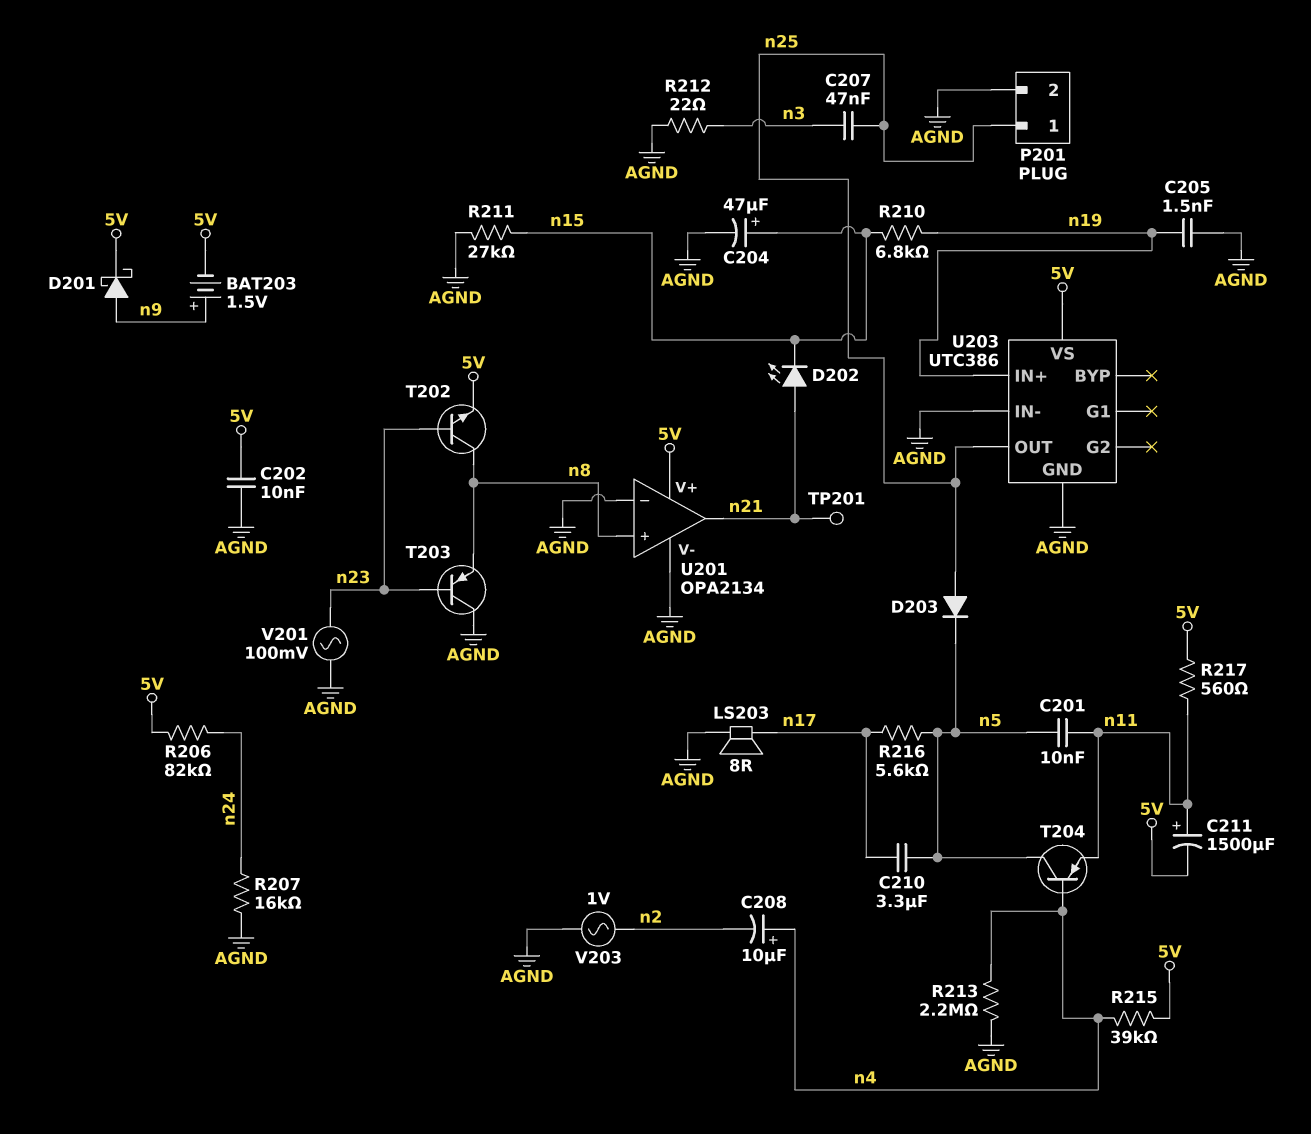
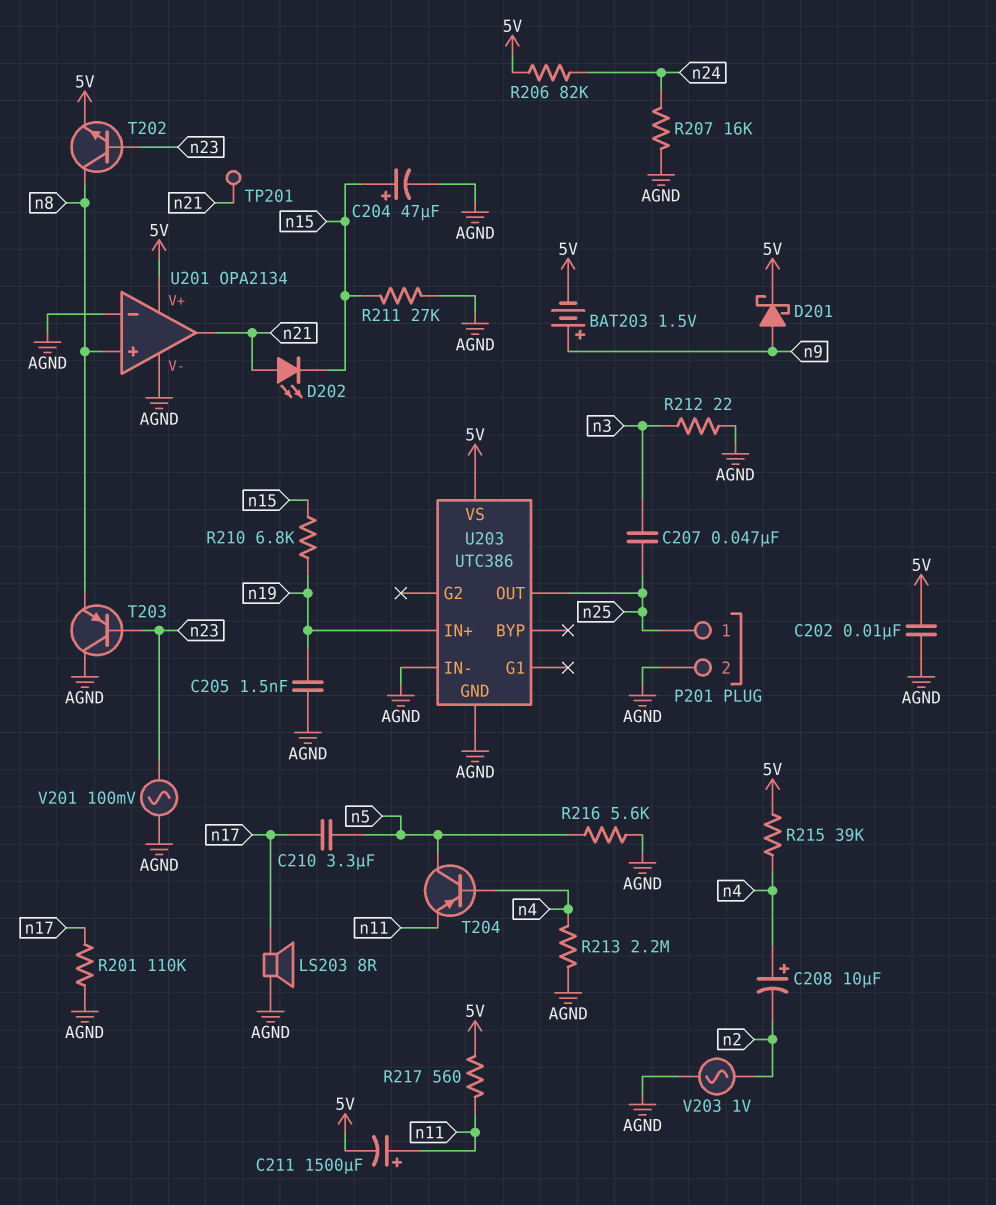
C201: 10nF (n5, n11) -> none
D203: diode (A n25, K n5) -> none
R201: none -> 110k (AGND, n17)
R216: 5.6k (n5, n17) -> 5.6k (AGND, n5)

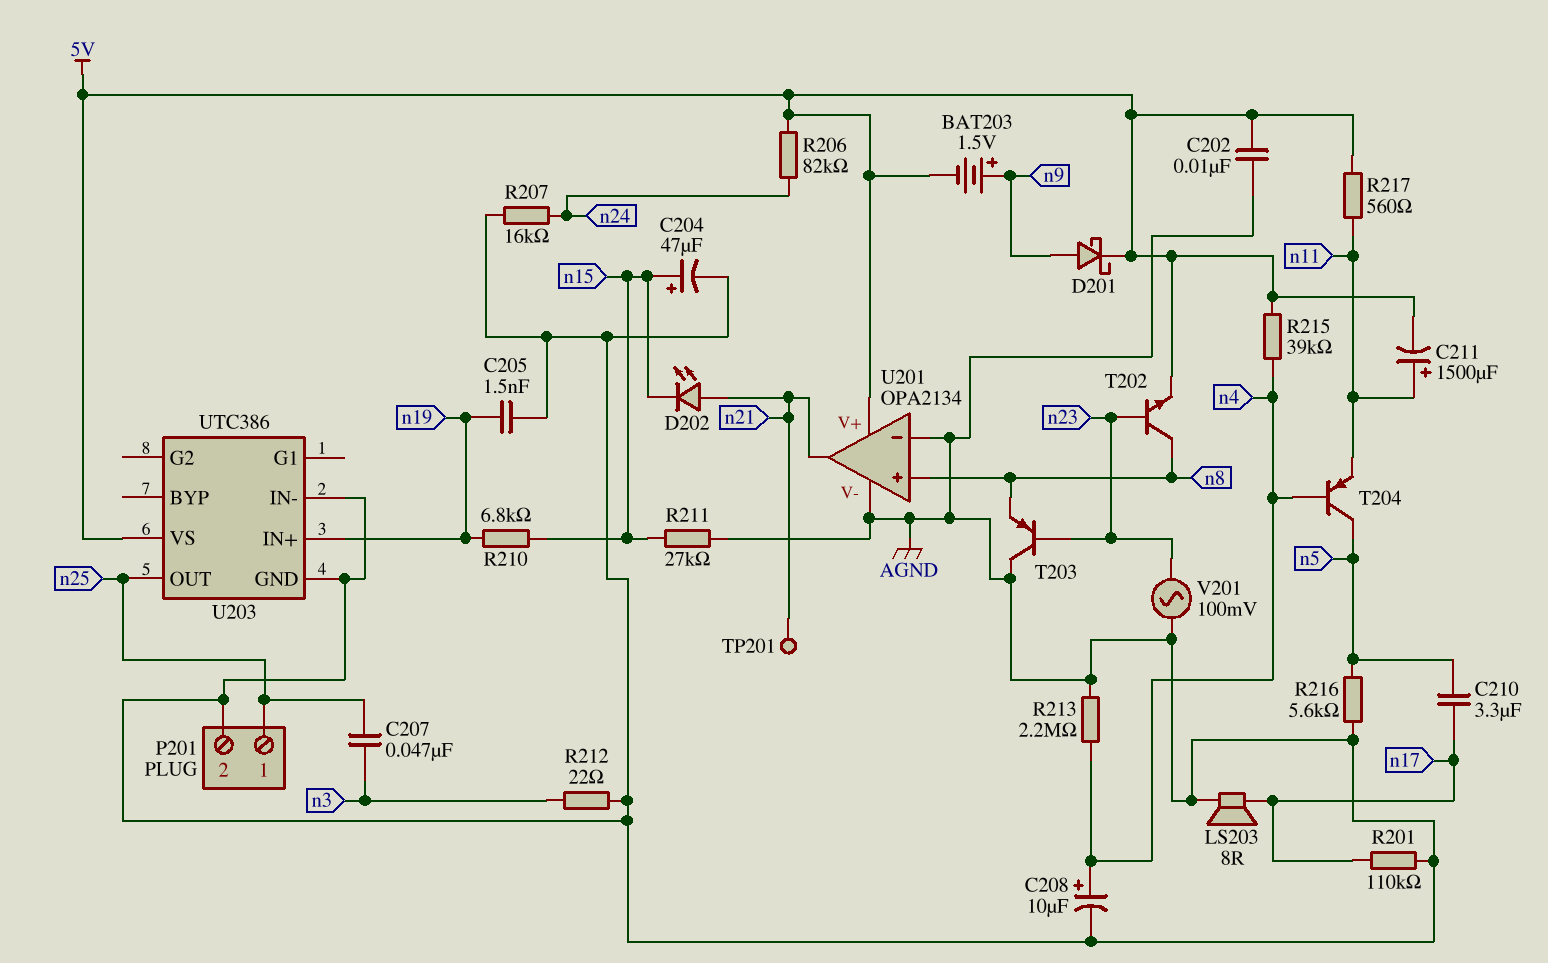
C208: 10uF (plus n4, minus n2) -> 10uF (plus n4, minus AGND)
V203: AC 1V (AGND, n2) -> none

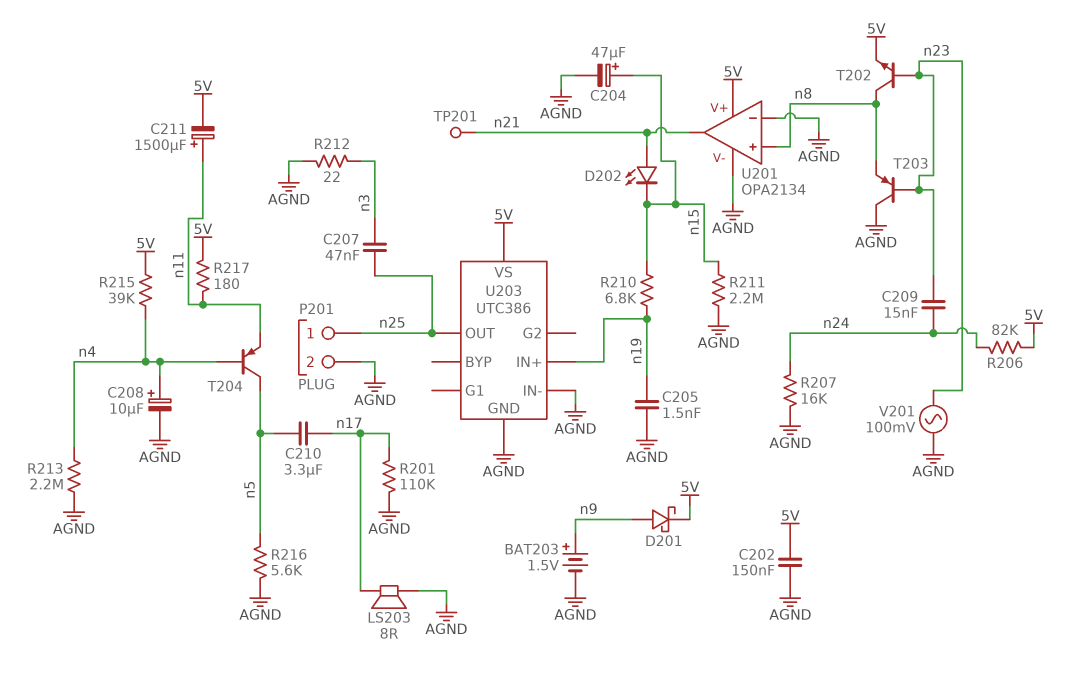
BAT203: 1.5V (plus n9, minus 5V) -> 1.5V (plus n9, minus AGND)
C202: 10nF (5V, AGND) -> 150nF (5V, AGND)
C209: none -> 15nF (n23, n24)
R211: 27k (AGND, n15) -> 2.2M (AGND, n15)
R217: 560 (5V, n11) -> 180 (5V, n11)

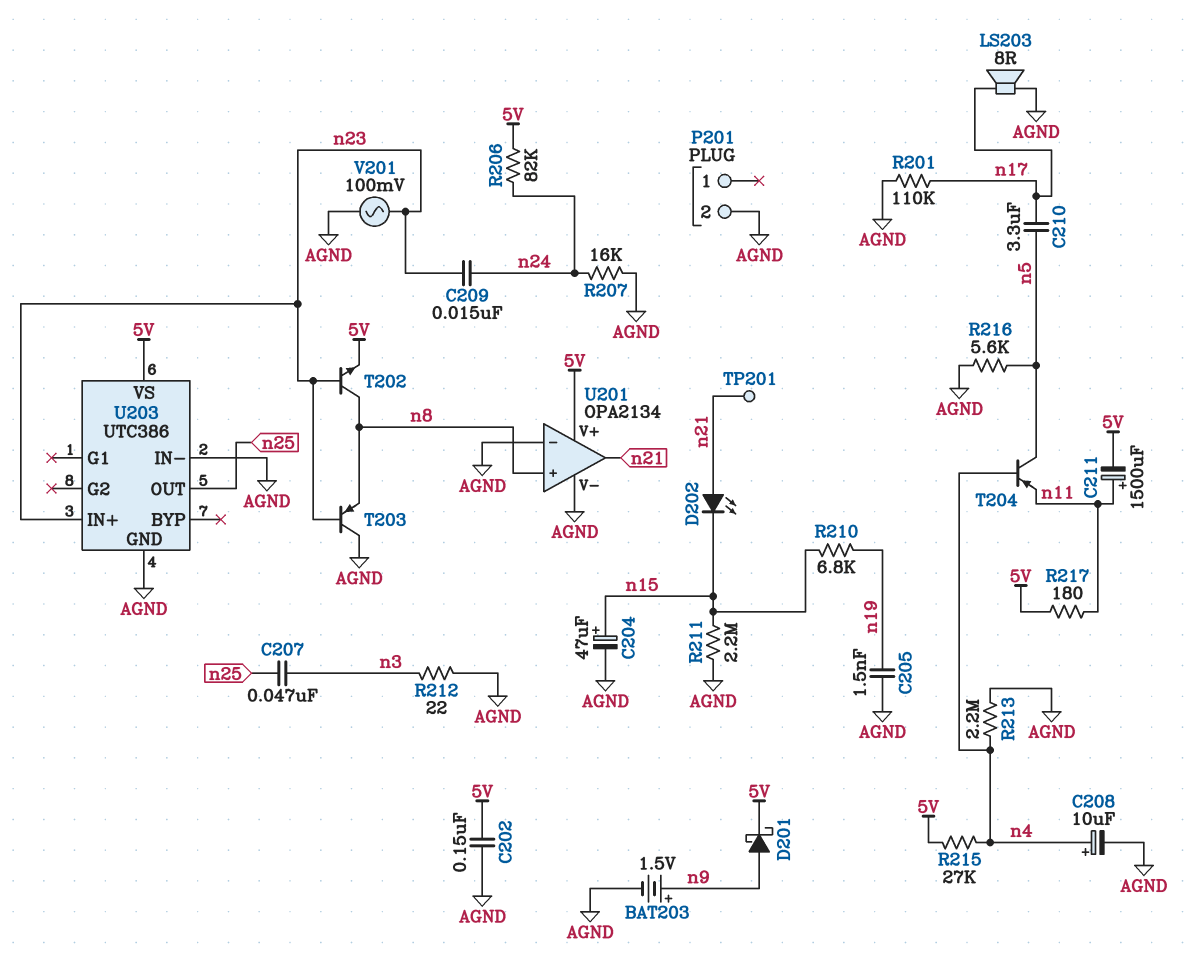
P201 pin 1: n25 -> none
R215: 39k (5V, n4) -> 27k (5V, n4)
U203 pin IN+: n19 -> n23

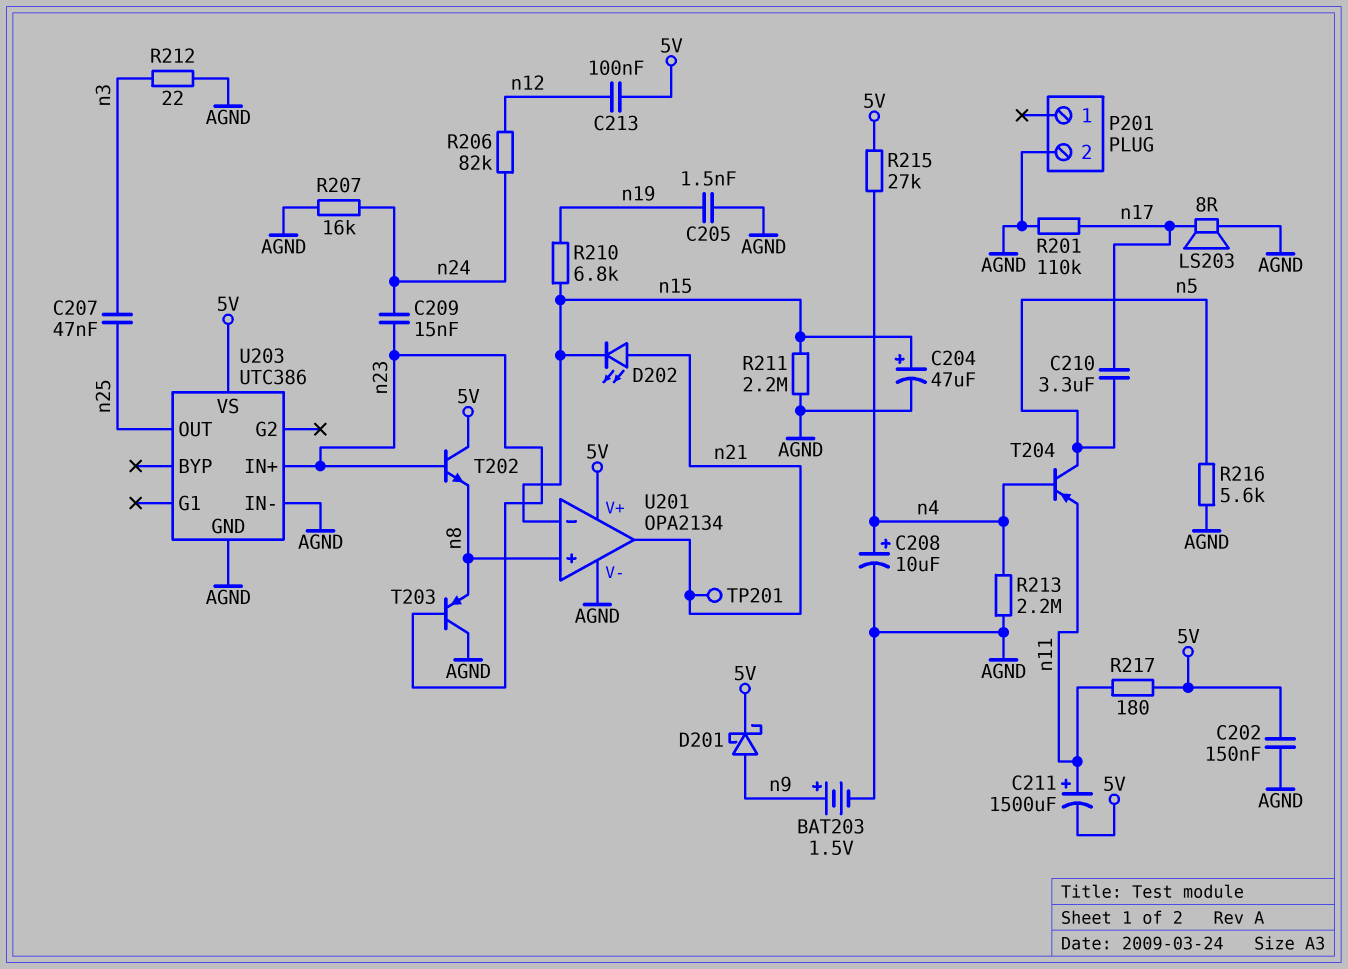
C213: none -> 100nF (5V, n12)
R206: 82k (5V, n24) -> 82k (n12, n24)
T202: NPN (B n23, C n8, E 5V) -> NPN (B n23, C 5V, E n8)
U201 pin in-: AGND -> n15
V201: AC 100mV (AGND, n23) -> none

